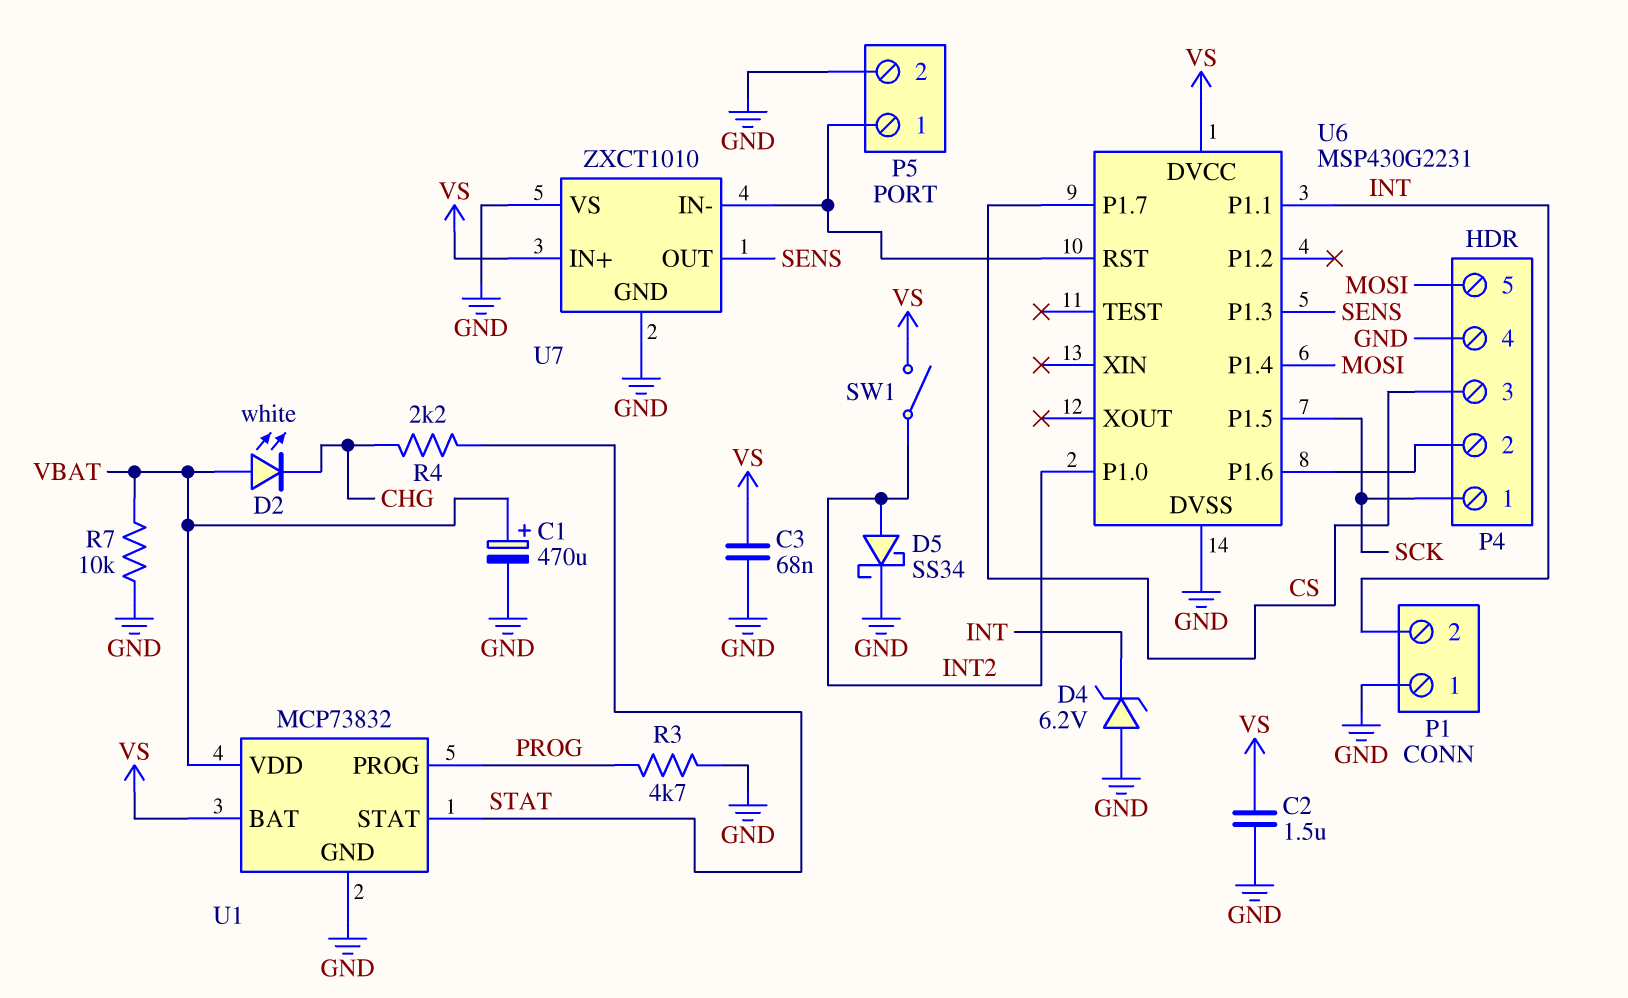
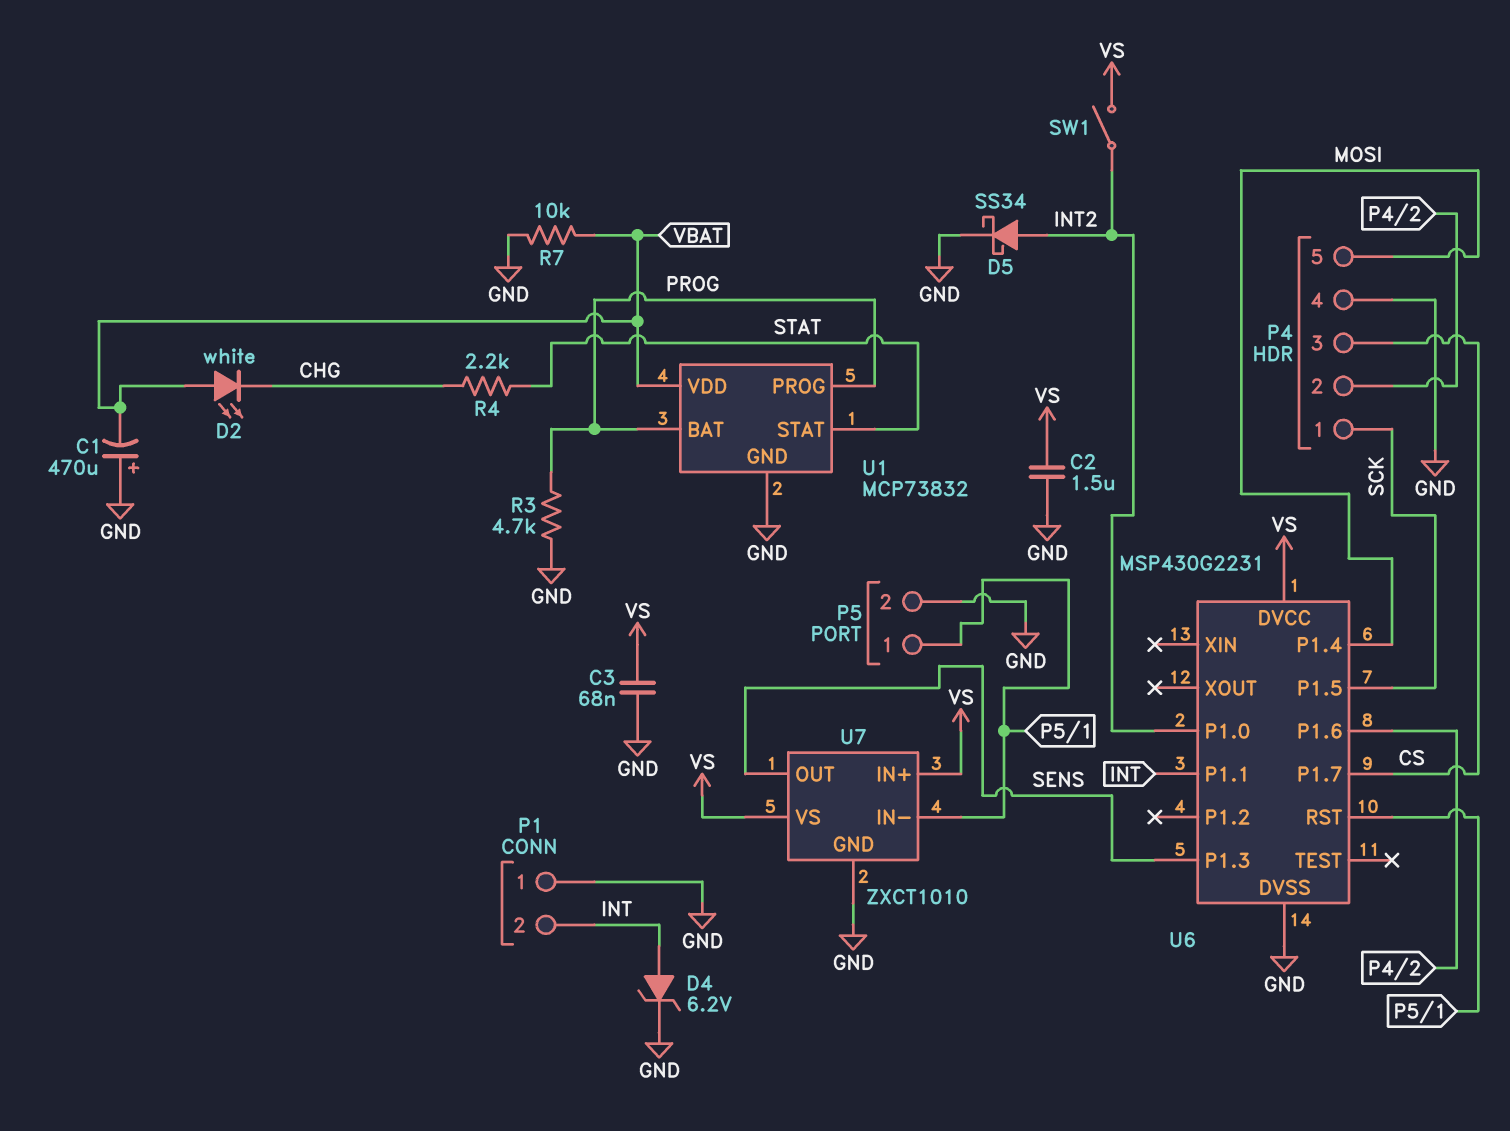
C1: 470uF (plus VBAT, minus GND) -> 470uF (plus GND, minus VBAT)
D4: zener 6.2V (A GND, K INT) -> zener 6.2V (A INT, K GND)
U1 pin BAT: VS -> PROG
U7 pin VS: GND -> VS

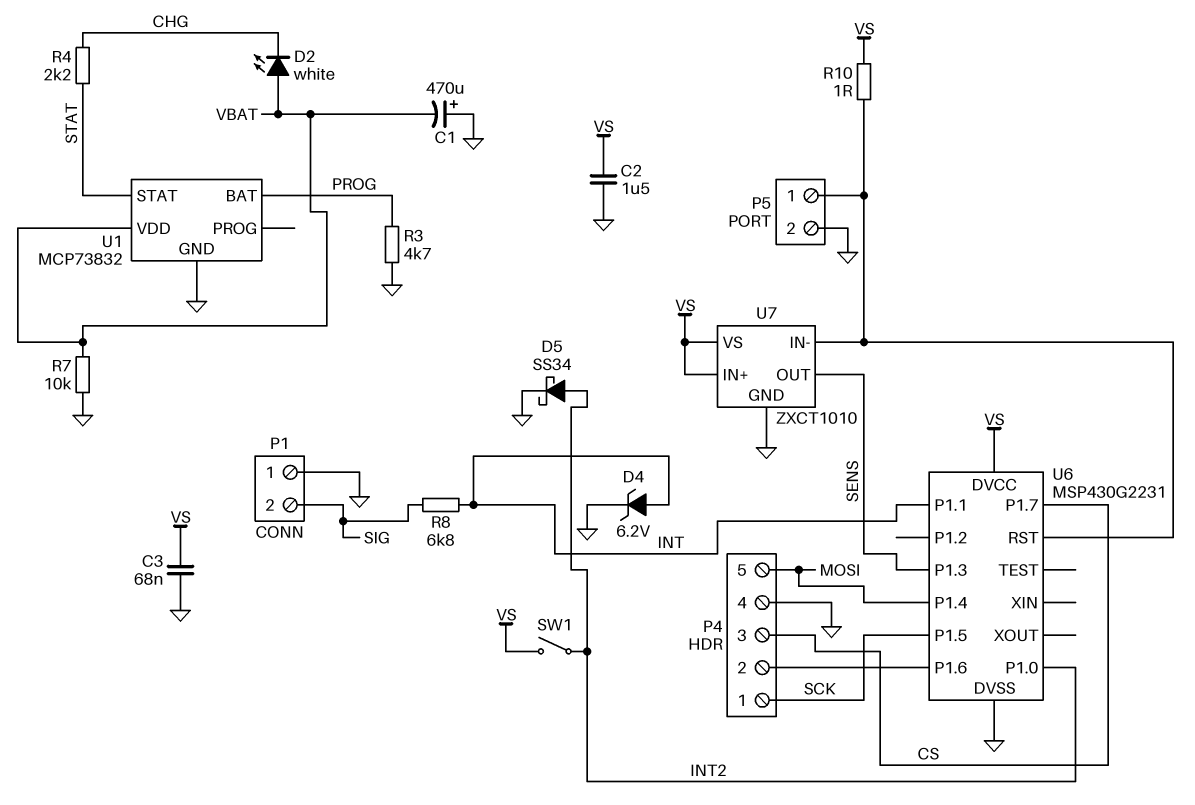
P1 pin 2: INT -> SIG
R8: none -> 6.8k (INT, SIG)
R10: none -> 1 (P5/1, VS)
U1 pin PROG: PROG -> none

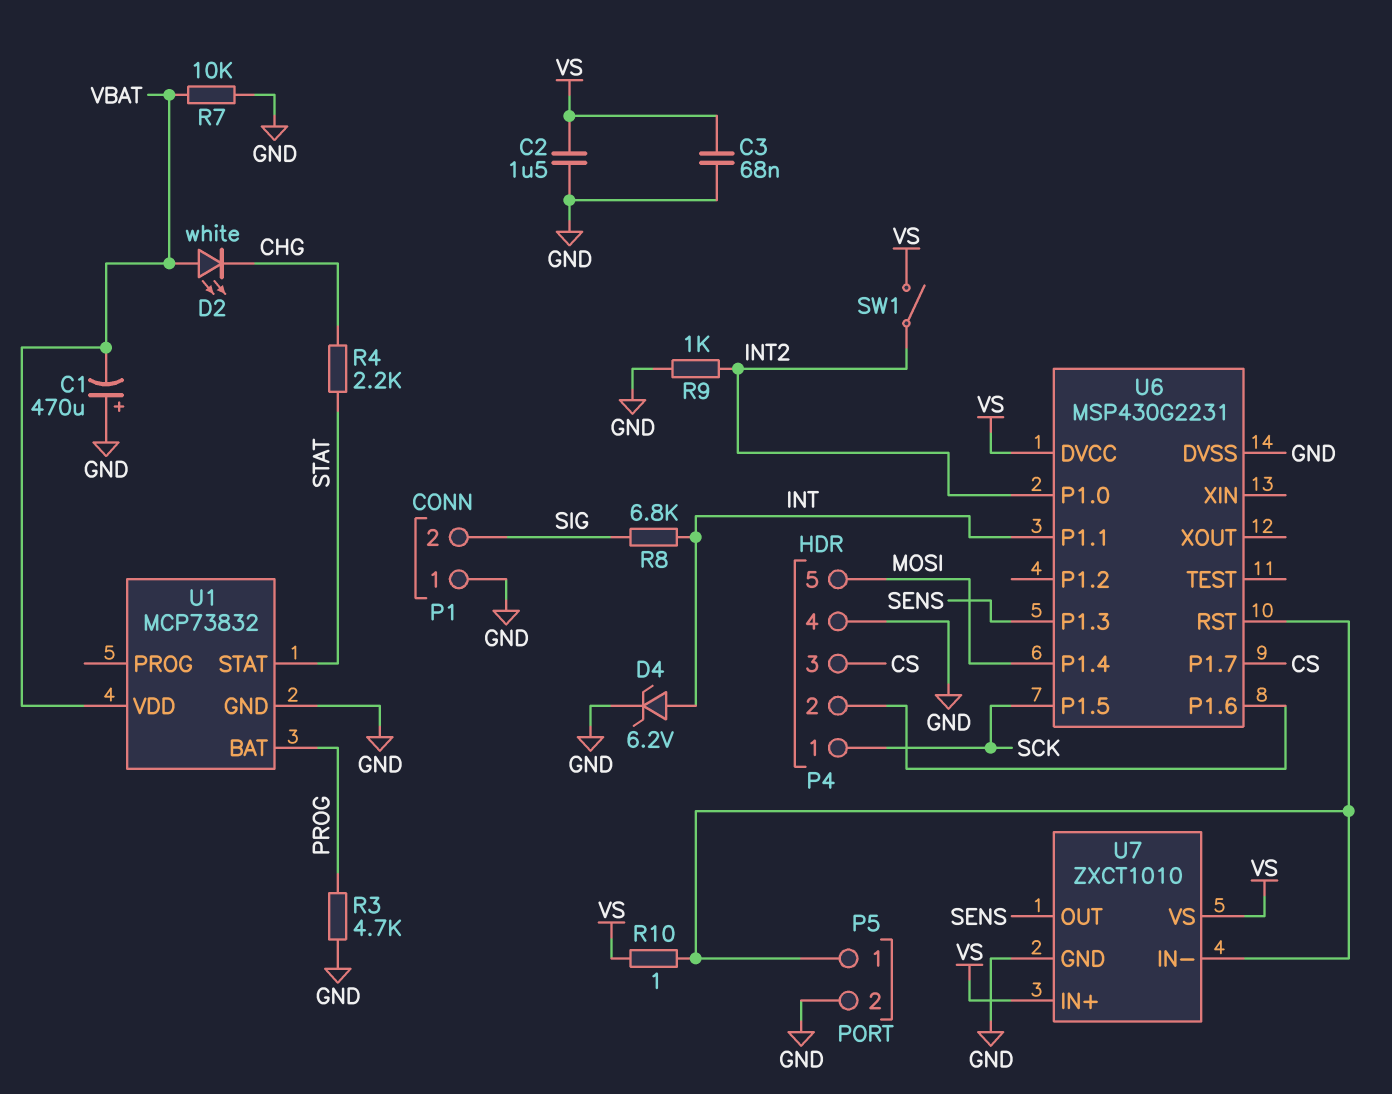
D5: schottky SS34 (A INT2, K GND) -> none
R9: none -> 1k (GND, INT2)

